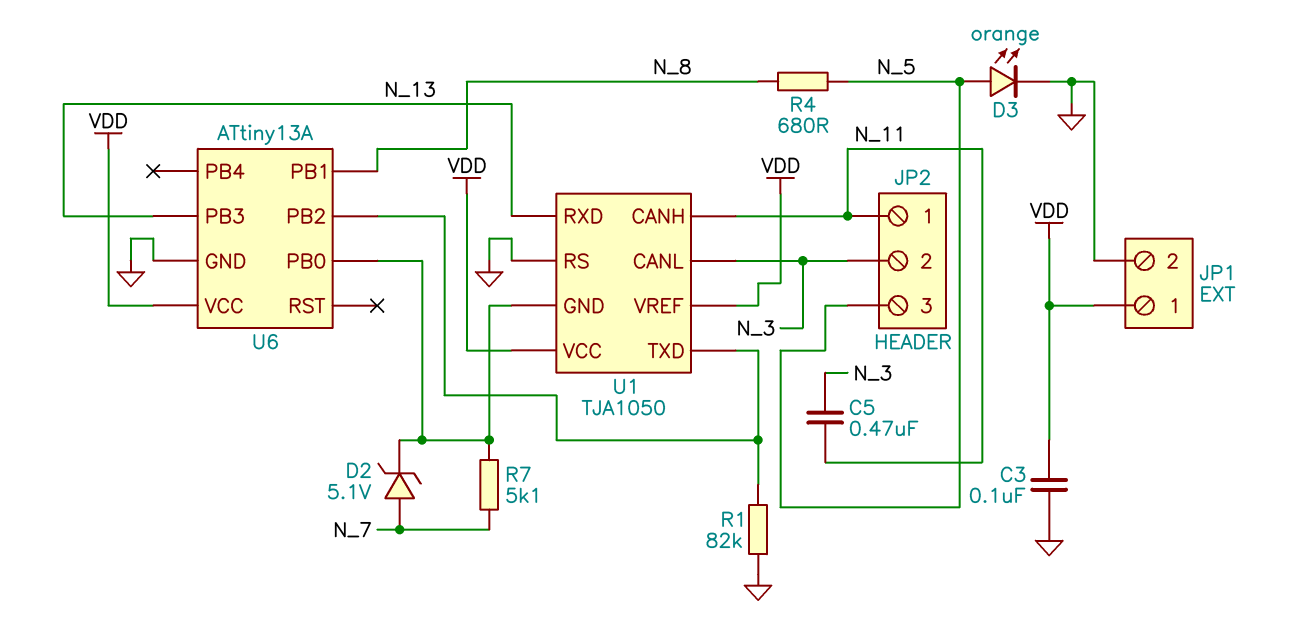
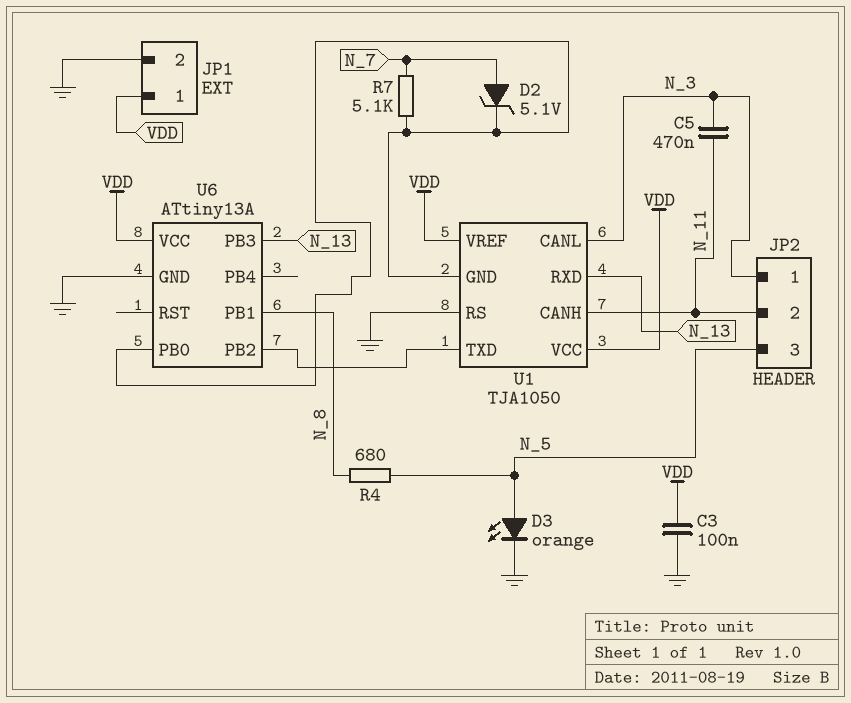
JP2 pin 1: N_11 -> N_3
JP2 pin 2: N_3 -> N_11
R1: 82k (GND, U1/TXD) -> none

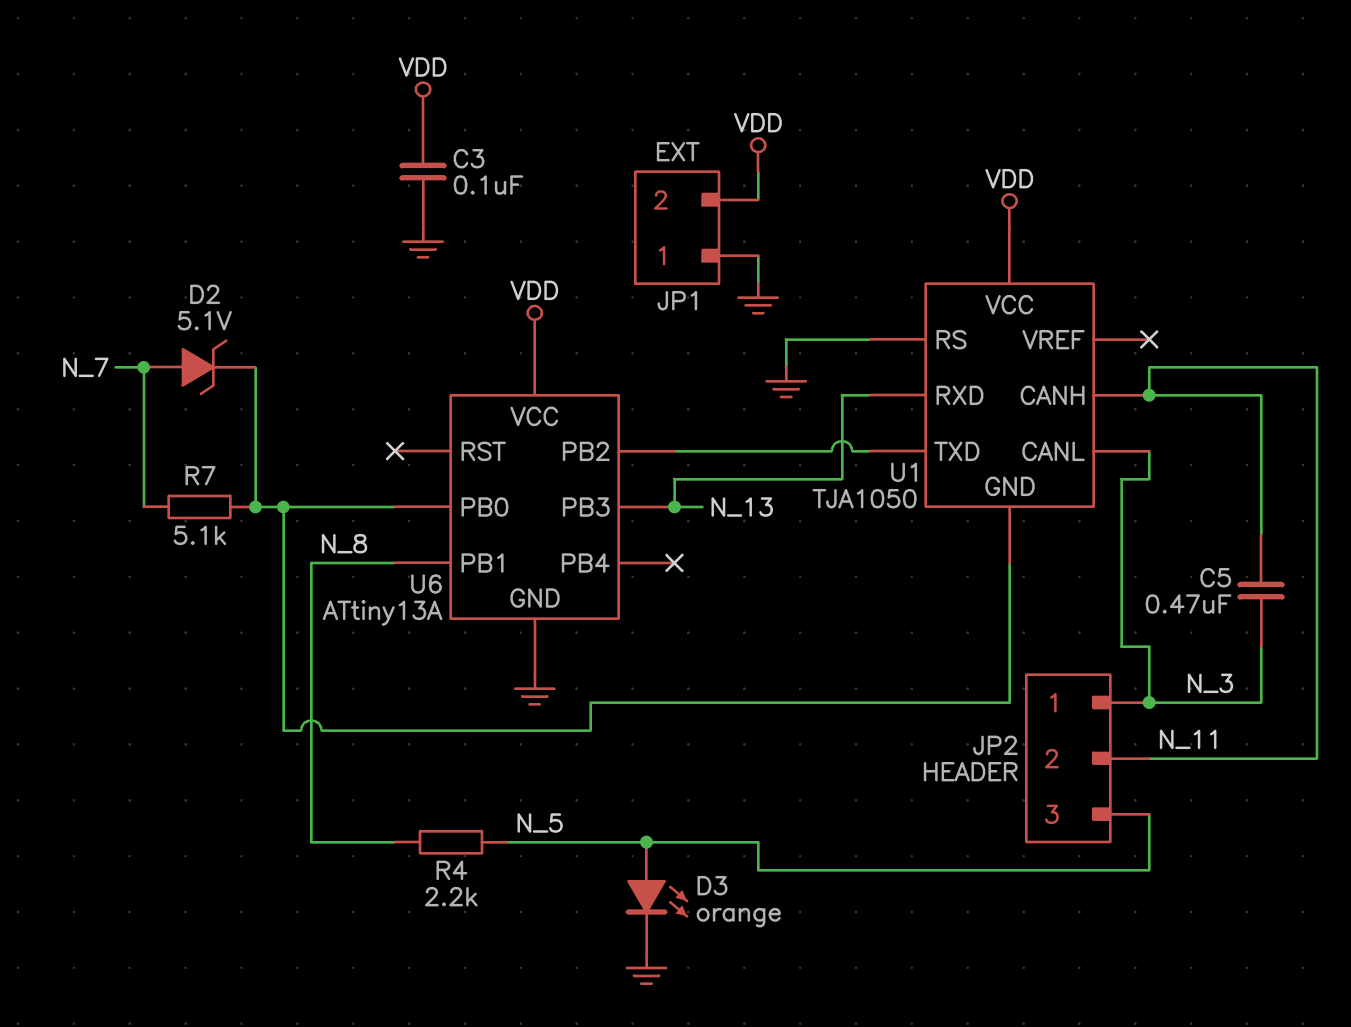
JP1 pin 1: VDD -> GND
JP1 pin 2: GND -> VDD
R4: 680 (N_5, N_8) -> 2.2k (N_5, N_8)
U1 pin VREF: VDD -> none

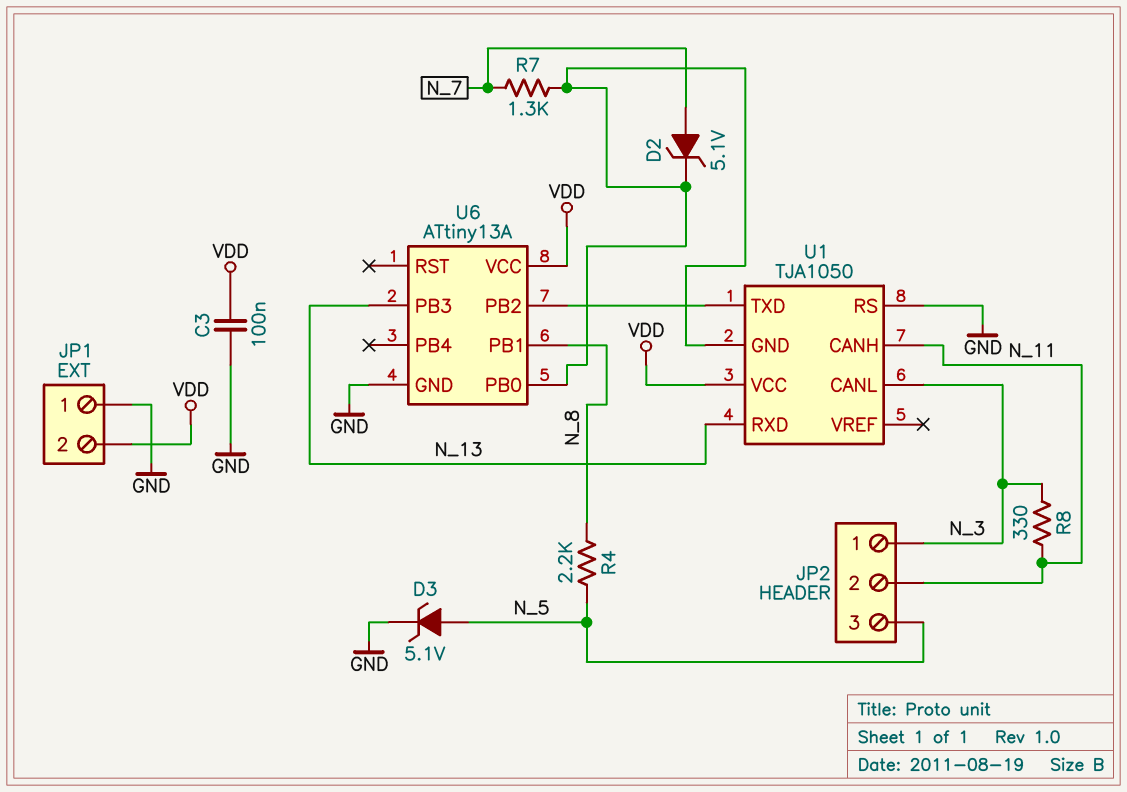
C5: 470nF (N_3, N_11) -> none
D3: LED orange (A N_5, K GND) -> zener 5.1V (A N_5, K GND)
R7: 5.1k (N_7, U1/GND) -> 1.3k (N_7, U1/GND)
R8: none -> 330 (N_3, N_11)

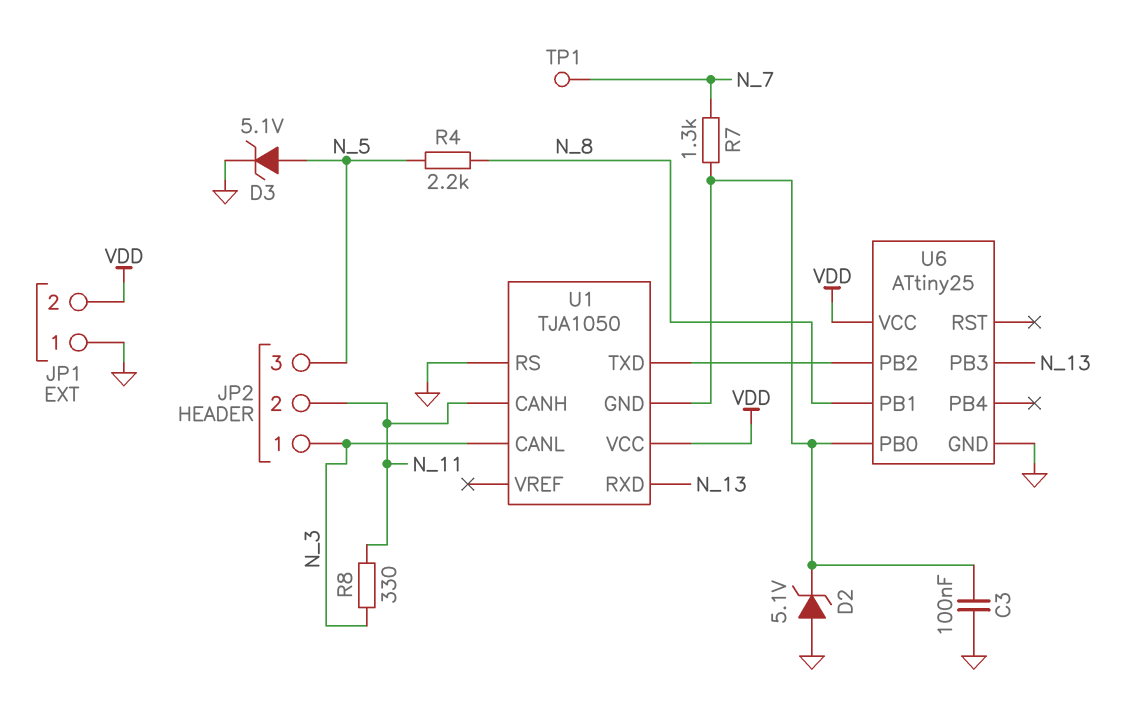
C3: 100nF (GND, VDD) -> 100nF (GND, U1/GND)
D2: zener 5.1V (A N_7, K U1/GND) -> zener 5.1V (A GND, K U1/GND)
TP1: none -> test point (N_7)
U6: ATtiny13A -> ATtiny25

